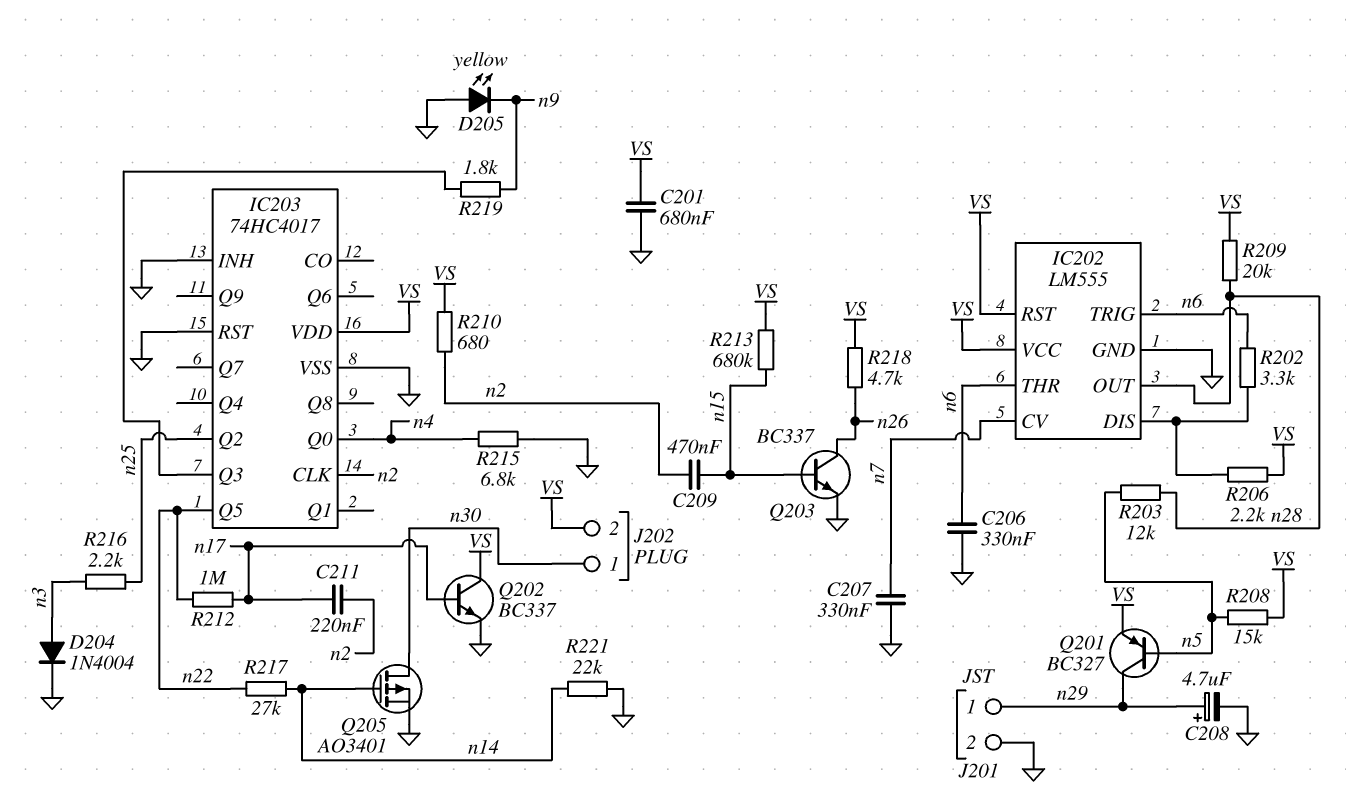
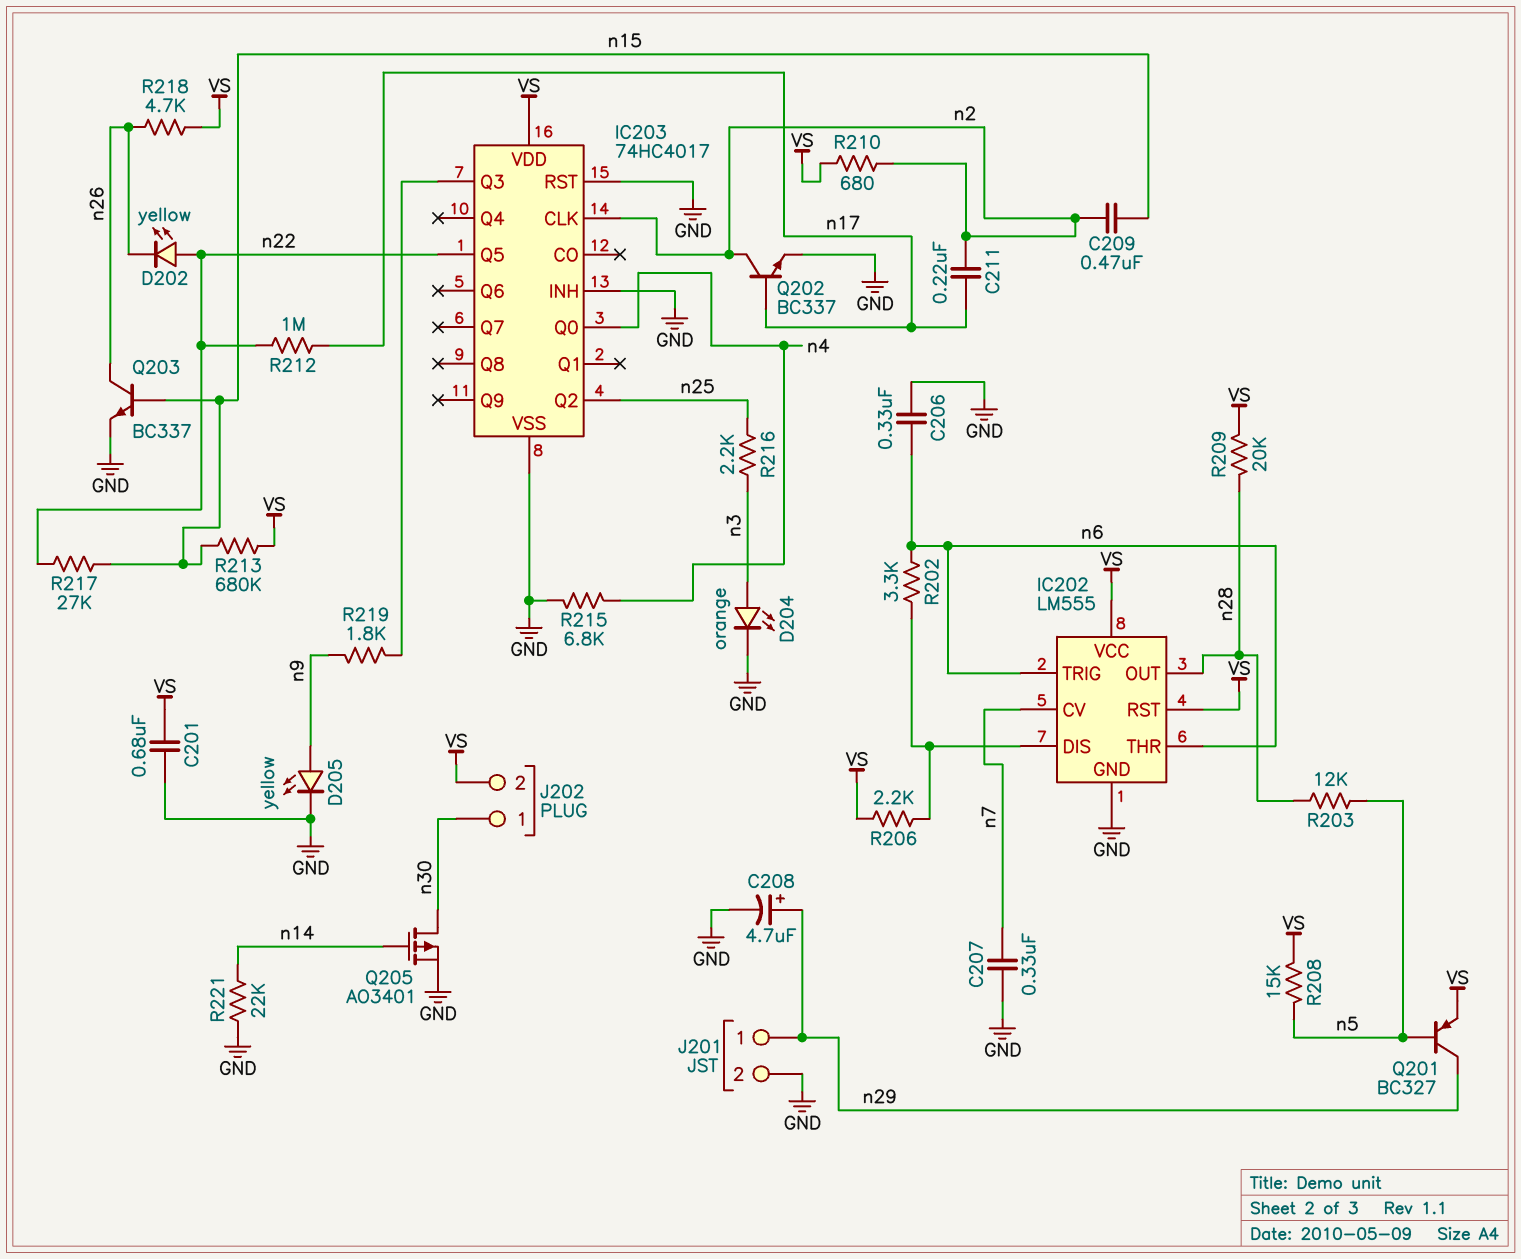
D202: none -> LED yellow (A n22, K n26)
D204: diode 1N4004 (A n3, K GND) -> LED orange (A n3, K GND)
D205: LED yellow (A GND, K n9) -> LED yellow (A n9, K GND)
Q202: NPN BC337 (B n17, C VS, E GND) -> NPN BC337 (B n17, C n2, E GND)
R217: 27k (n14, n22) -> 27k (n15, n22)

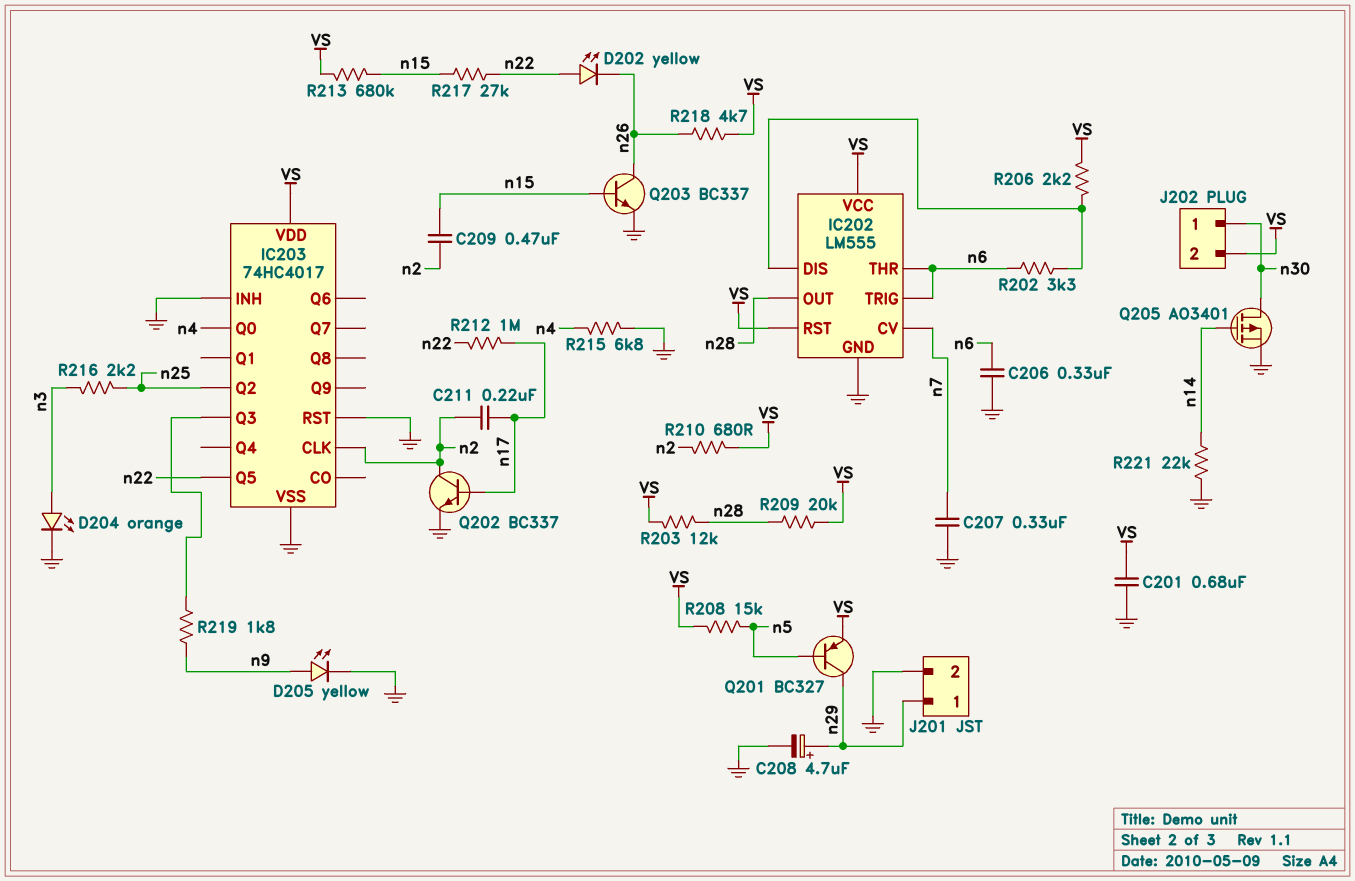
R203: 12k (n5, n28) -> 12k (VS, n28)

